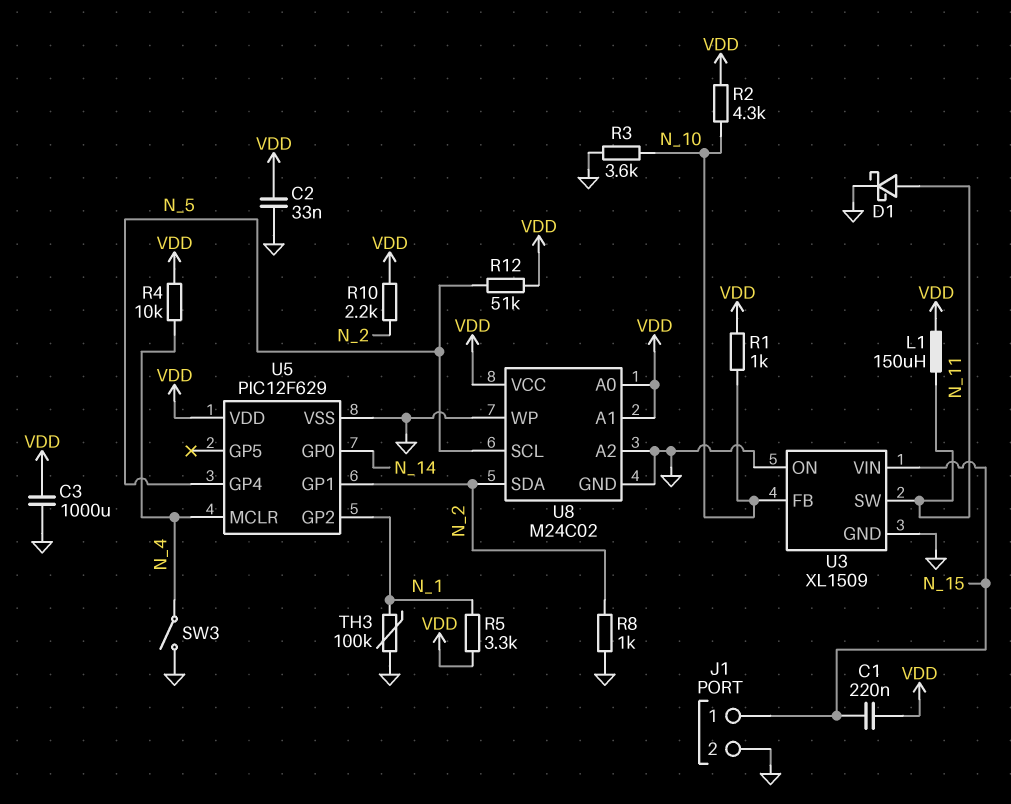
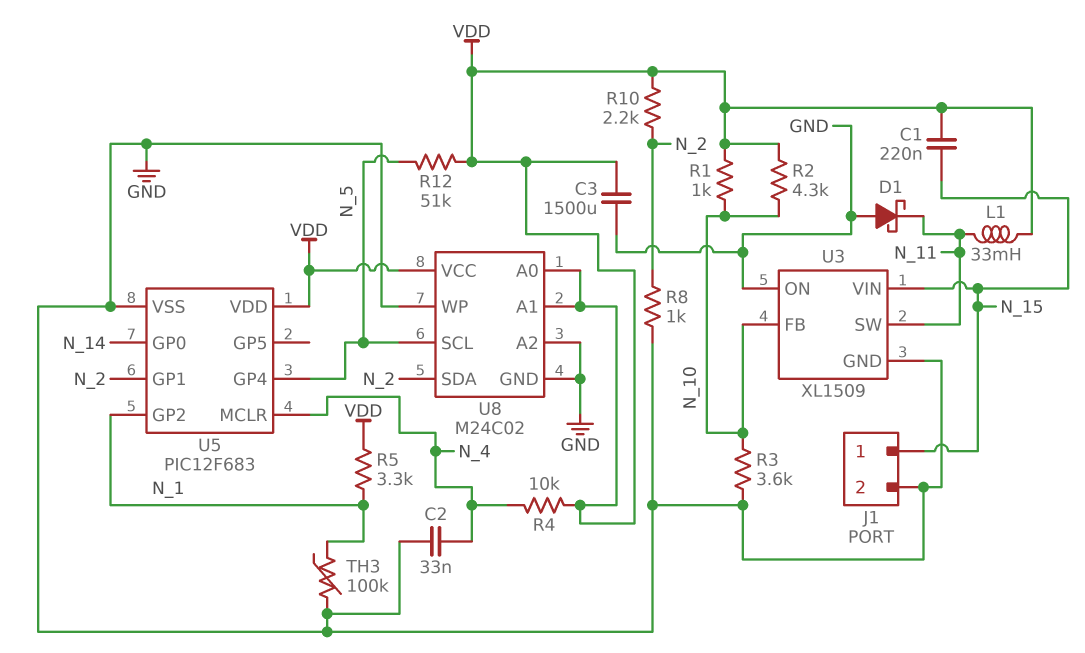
C2: 33nF (GND, VDD) -> 33nF (GND, N_4)
C3: 1000uF (GND, VDD) -> 1500uF (GND, VDD)
D1: schottky (A N_11, K GND) -> schottky (A GND, K N_11)
L1: 150uH (N_11, VDD) -> 33mH (N_11, VDD)
SW3: switch (GND, N_4) -> none
U5: PIC12F629 -> PIC12F683

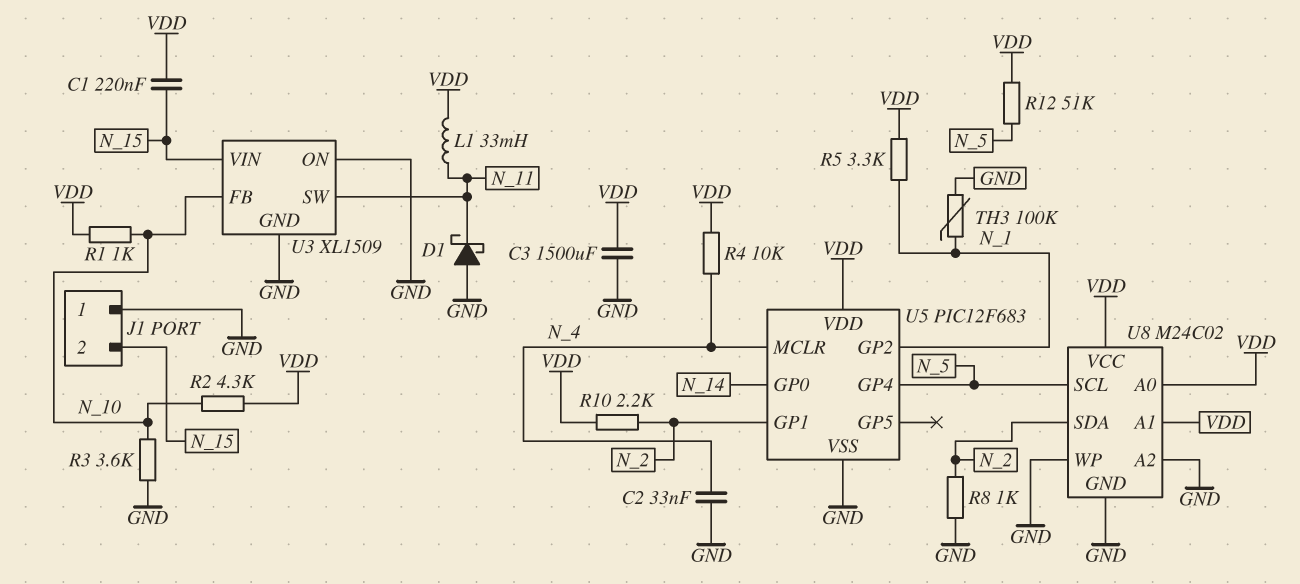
J1 pin 1: N_15 -> GND
J1 pin 2: GND -> N_15

